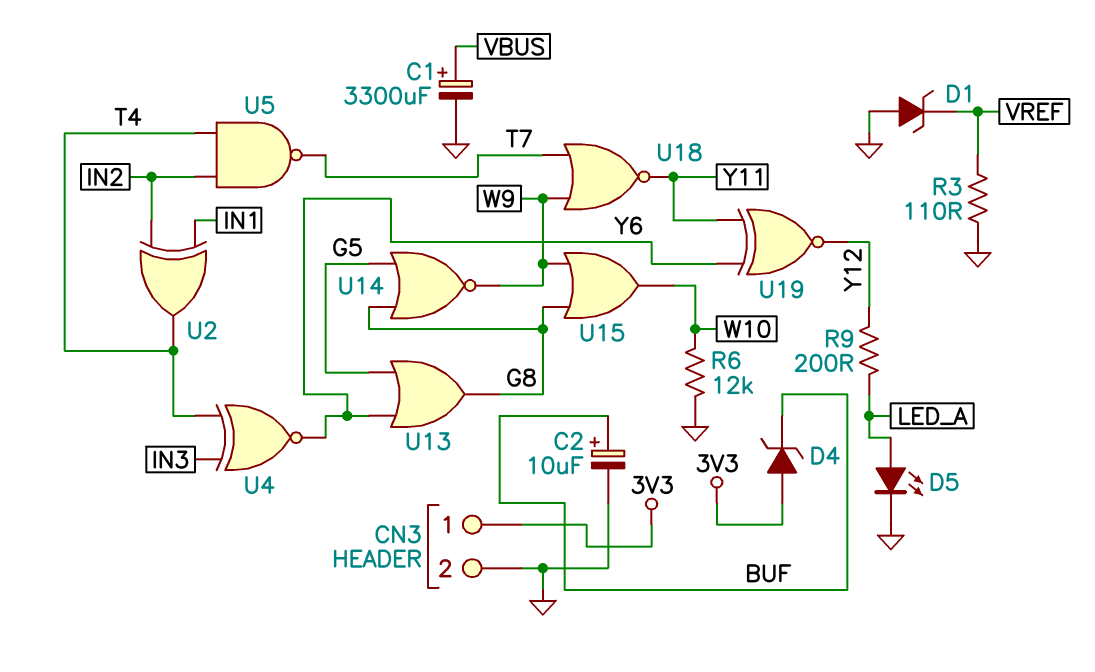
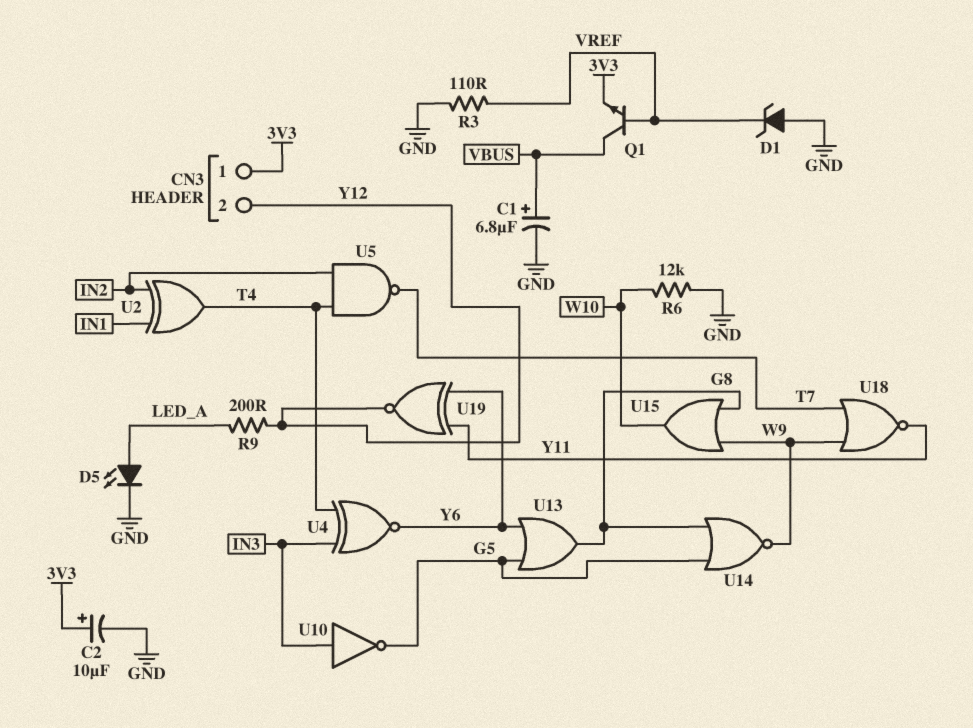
C1: 3300uF (plus VBUS, minus GND) -> 6.8uF (plus VBUS, minus GND)
C2: 10uF (plus BUF, minus GND) -> 10uF (plus 3V3, minus GND)
CN3 pin 2: GND -> Y12
D4: zener (A 3V3, K BUF) -> none
Q1: none -> NPN (B VREF, C VBUS, E 3V3)
U10: none -> NOT (in IN3, out G5)

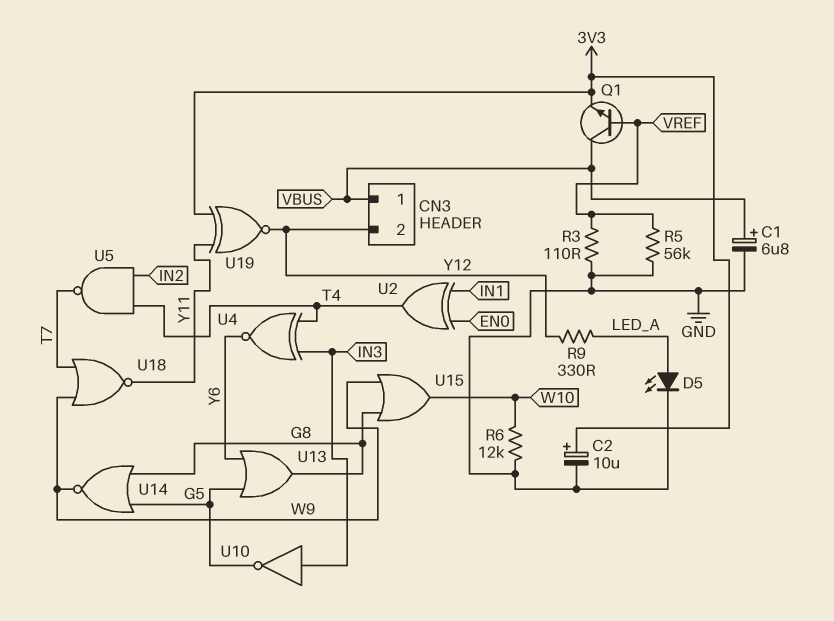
CN3 pin 1: 3V3 -> VBUS
D1: zener (A GND, K VREF) -> none
R5: none -> 56k (GND, VREF)
R9: 200 (LED_A, Y12) -> 330 (LED_A, Y12)
U2: XOR (in IN1, in IN2, out T4) -> XOR (in EN0, in IN1, out T4)
U19: XNOR (in Y6, in Y11, out Y12) -> XNOR (in 3V3, in Y11, out Y12)

